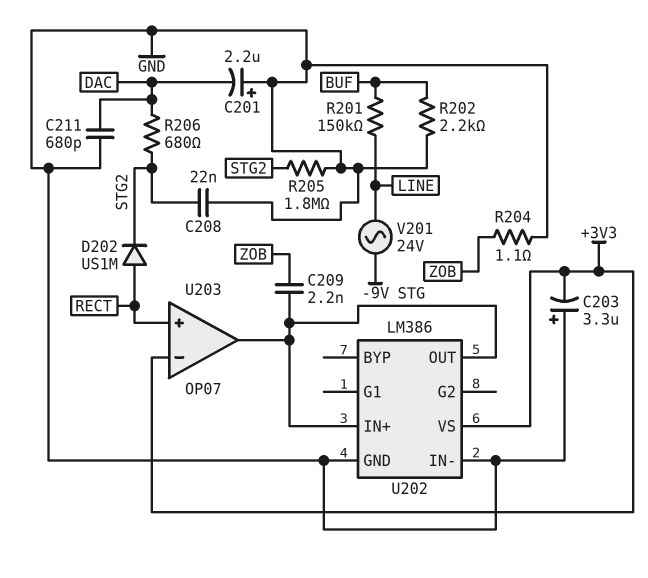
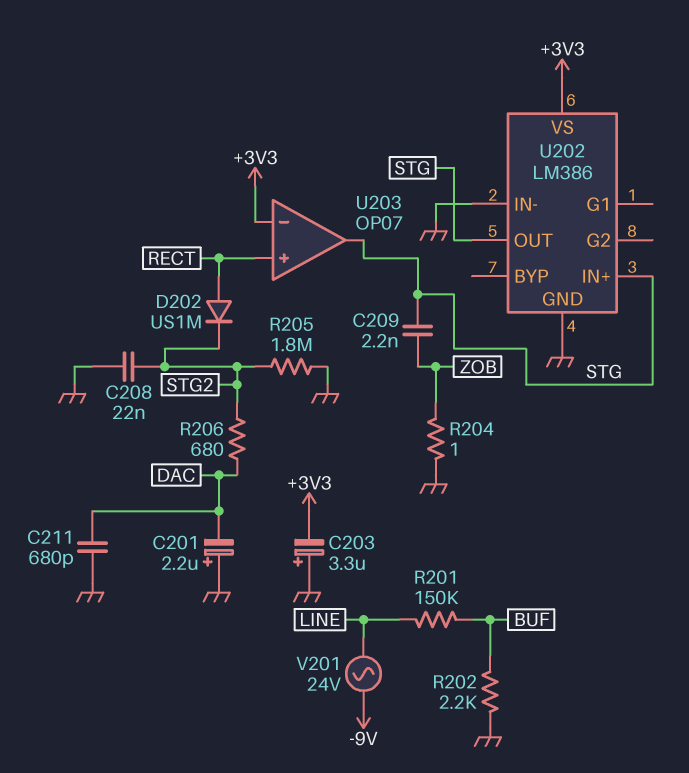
R204: 1.1 (GND, ZOB) -> 1 (GND, ZOB)

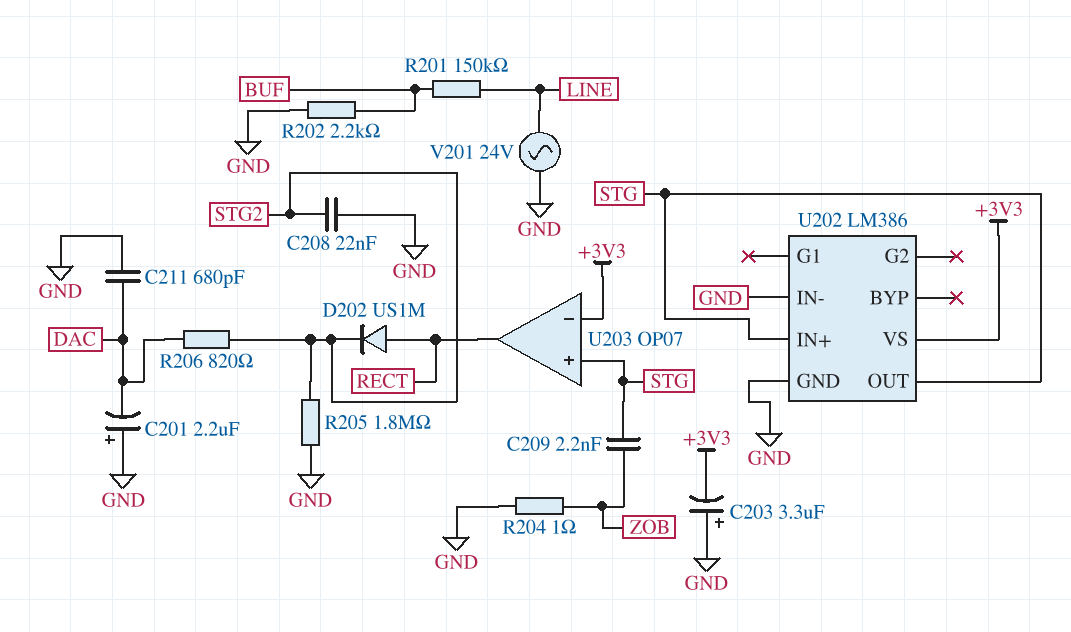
R206: 680 (DAC, STG2) -> 820 (DAC, STG2)
U203 pin in+: RECT -> STG
U203 pin out: STG -> RECT
V201: AC 24V (-9V, LINE) -> AC 24V (GND, LINE)

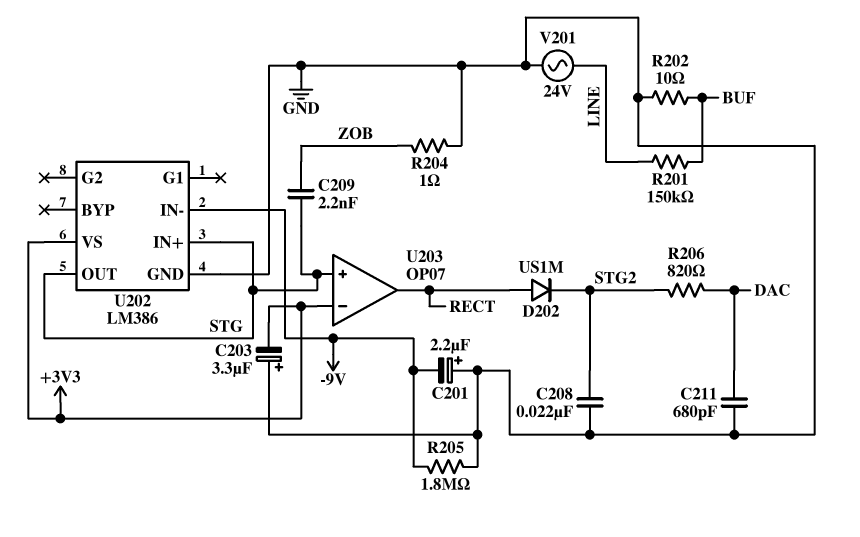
C201: 2.2uF (plus GND, minus DAC) -> 2.2uF (plus GND, minus -9V)
R202: 2.2k (BUF, GND) -> 10 (BUF, GND)
R205: 1.8M (GND, STG2) -> 1.8M (-9V, GND)
U202 pin IN-: GND -> -9V

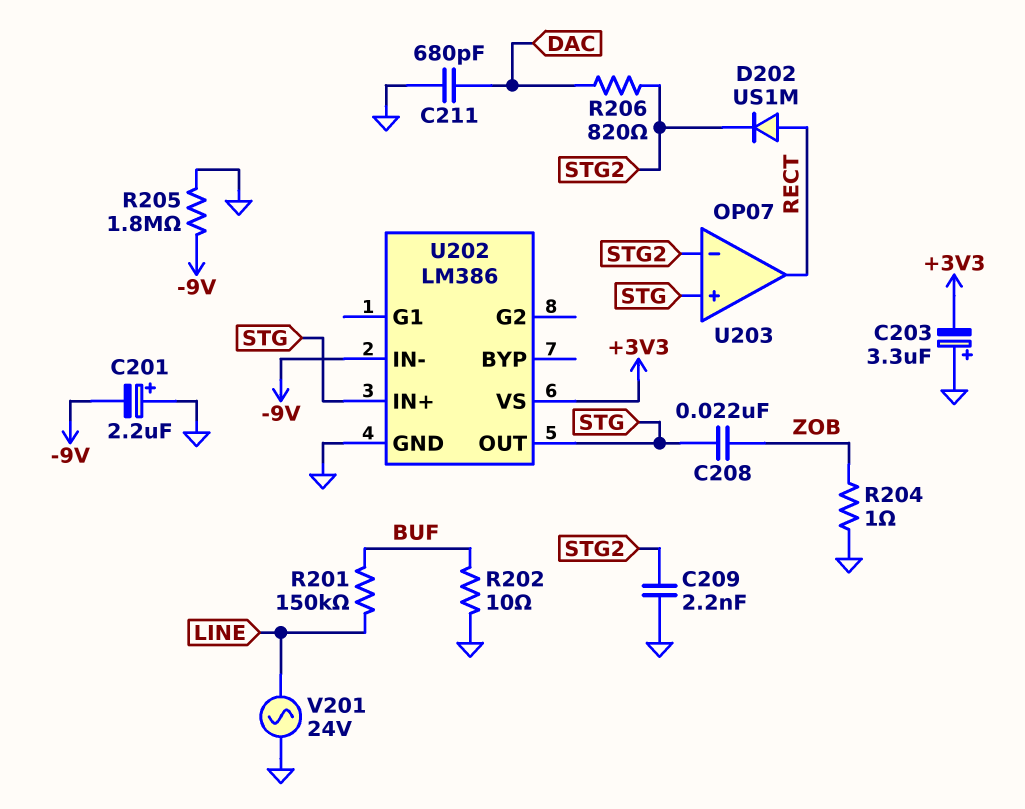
C208: 22nF (GND, STG2) -> 22nF (STG, ZOB)
C209: 2.2nF (STG, ZOB) -> 2.2nF (GND, STG2)
U203 pin in-: +3V3 -> STG2

